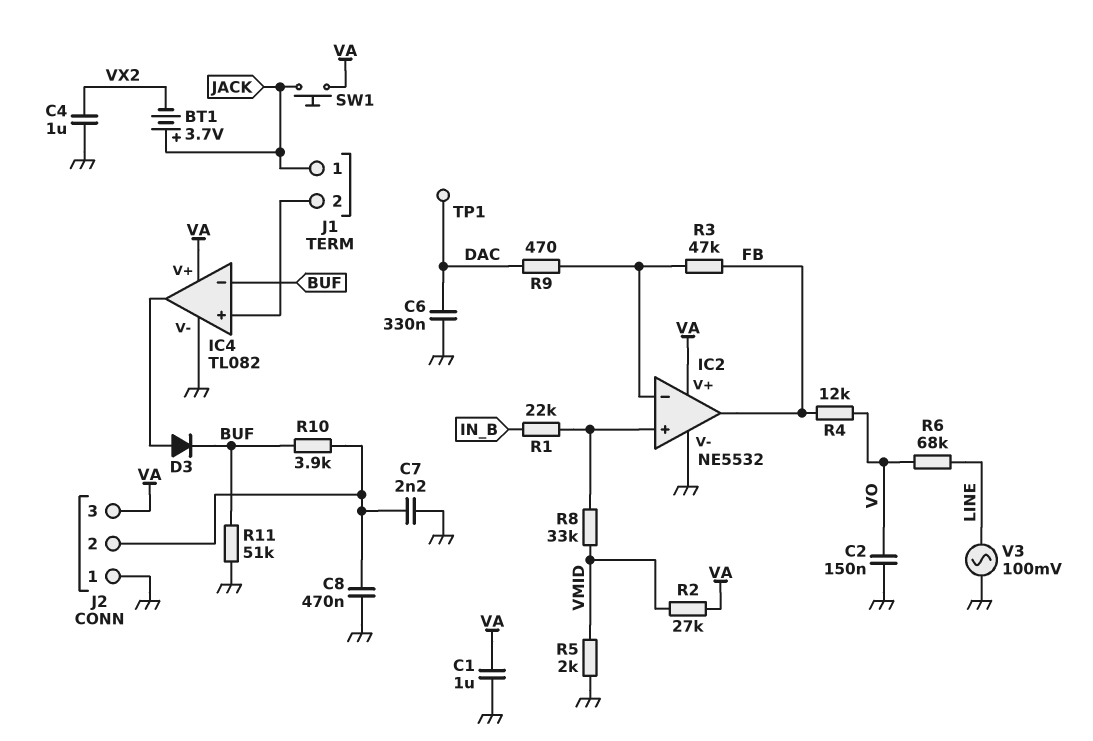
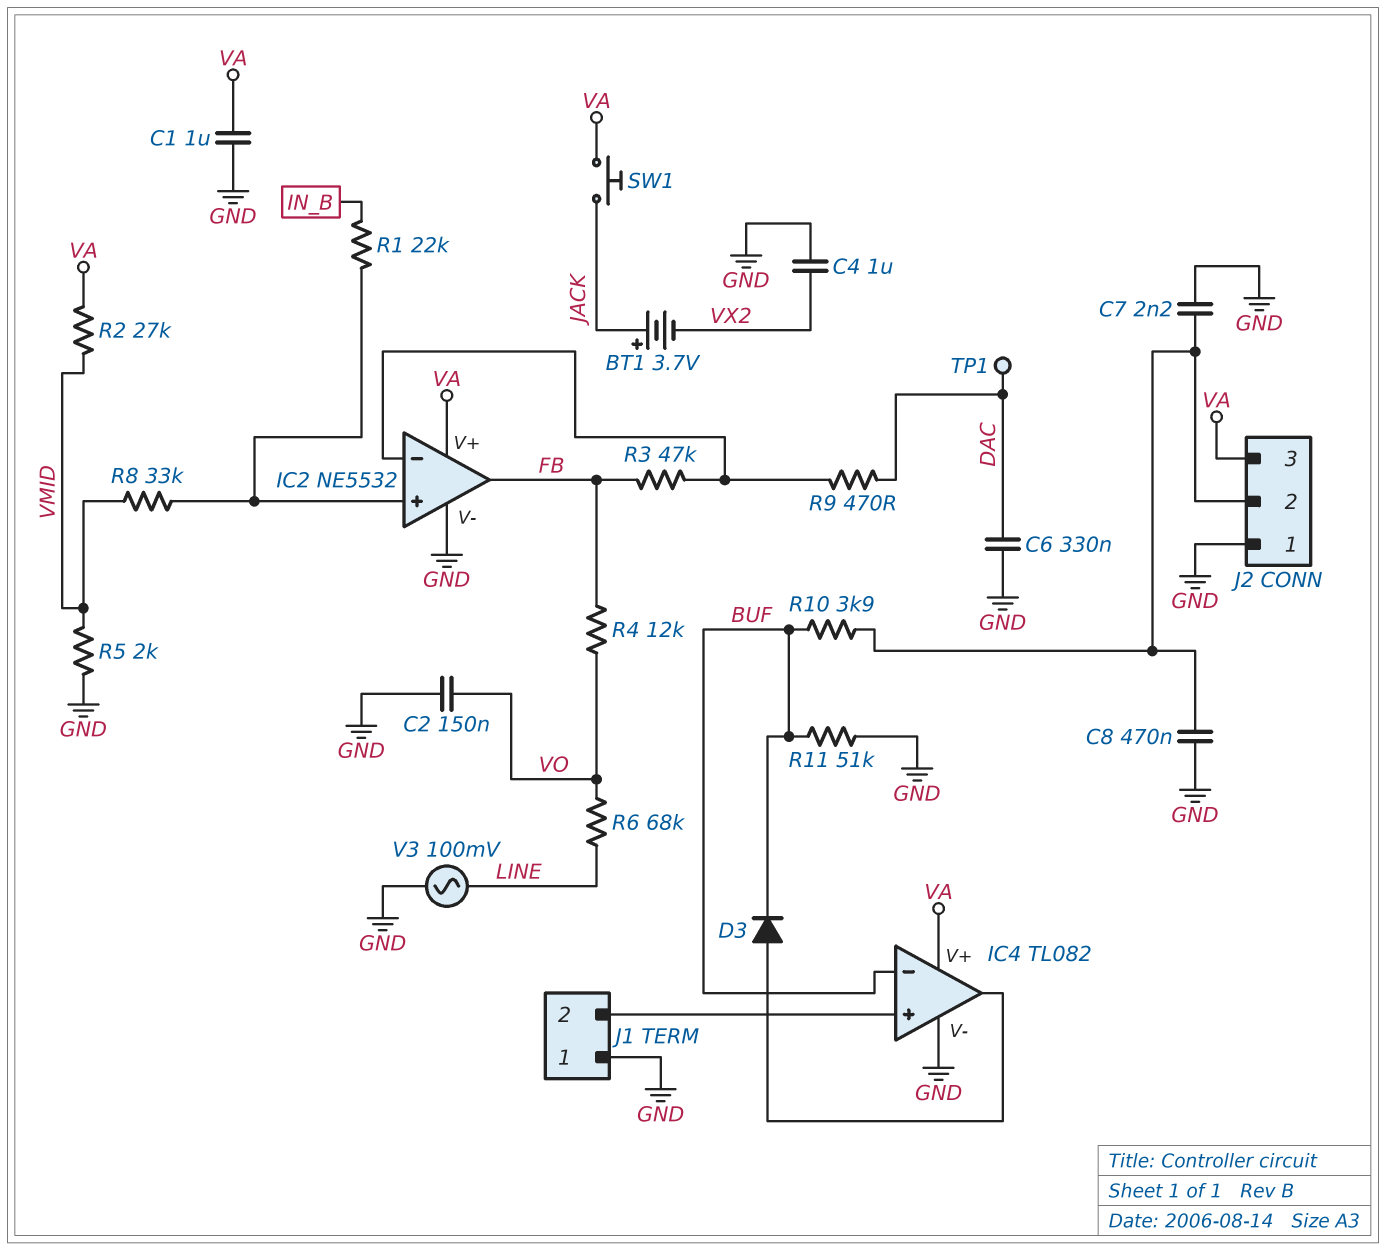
J1 pin 1: JACK -> GND

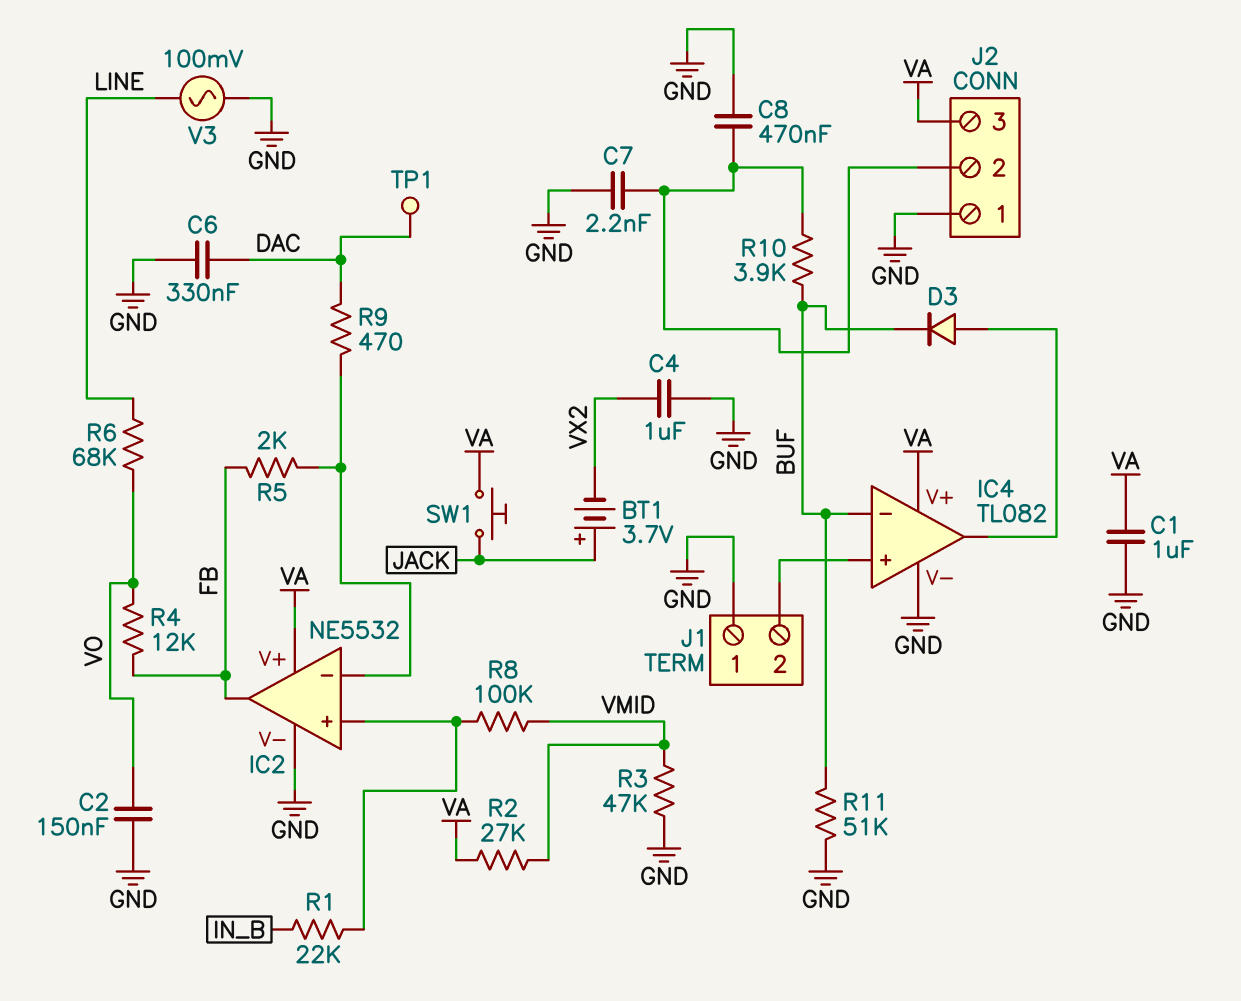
R3: 47k (FB, IC2/in-) -> 47k (GND, VMID)
R5: 2k (GND, VMID) -> 2k (FB, IC2/in-)
R8: 33k (IC2/in+, VMID) -> 100k (IC2/in+, VMID)

